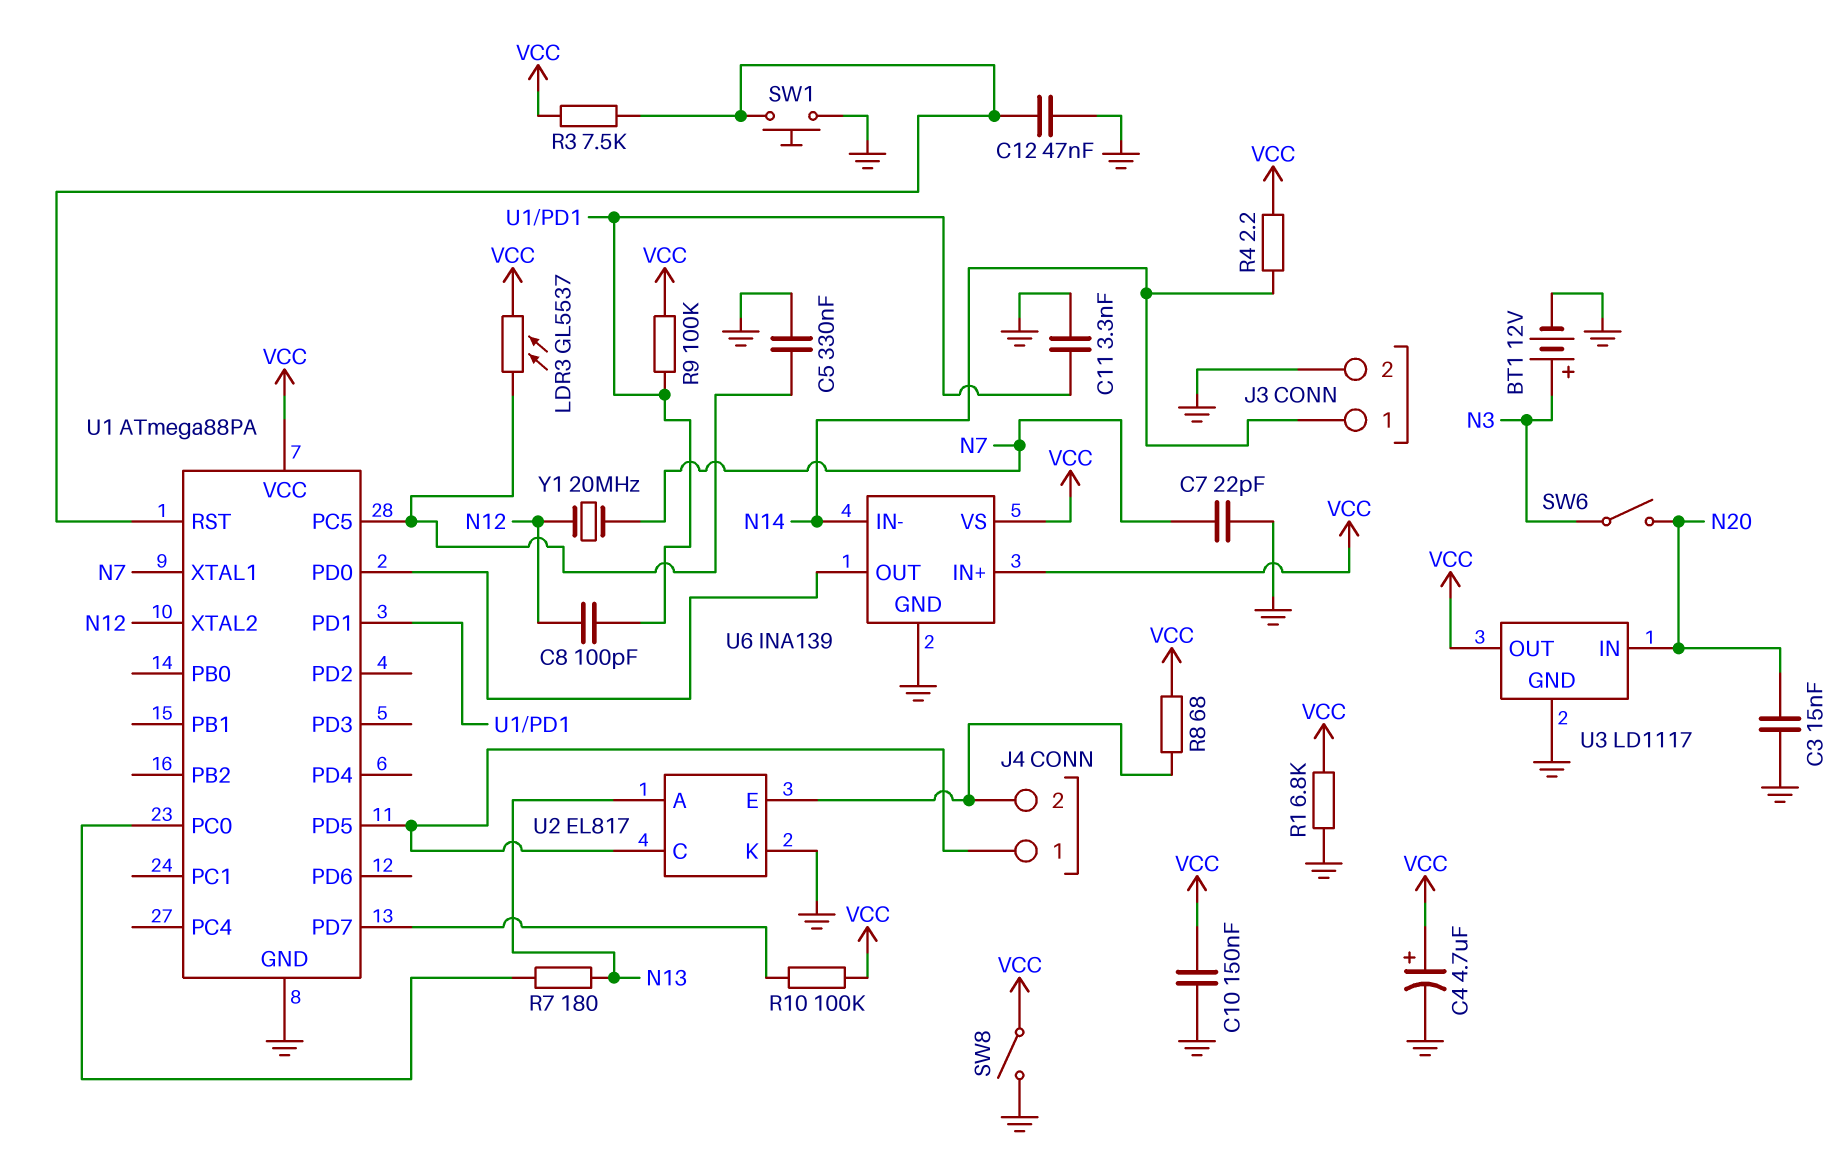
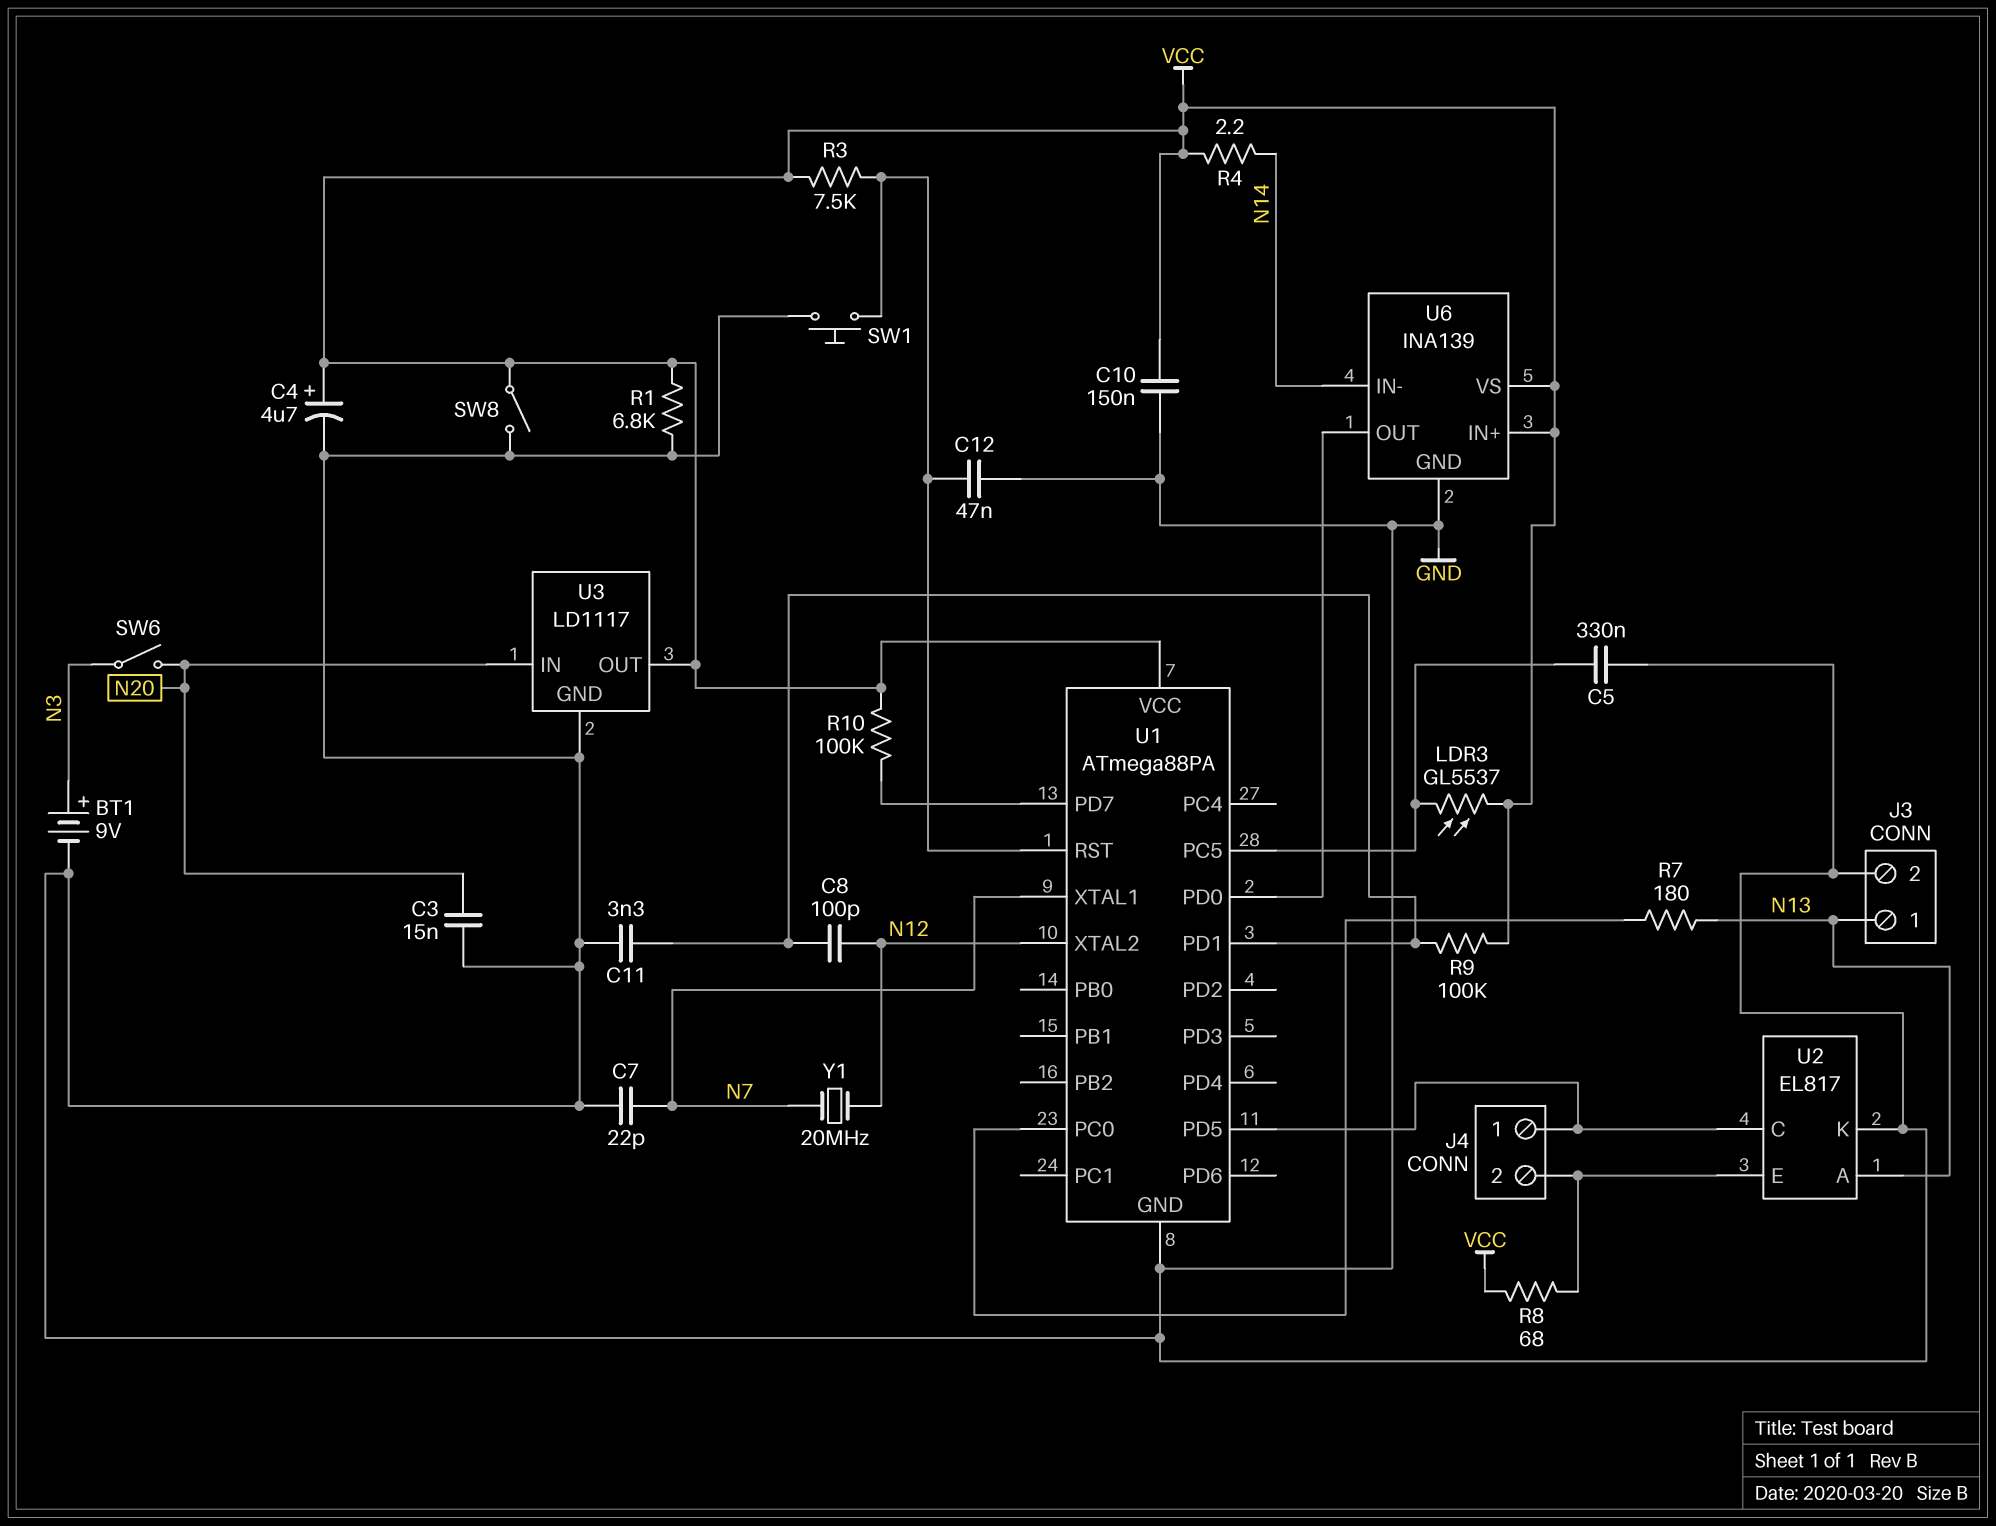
BT1: 12V (plus N3, minus GND) -> 9V (plus N3, minus GND)
J3 pin 1: N14 -> N13

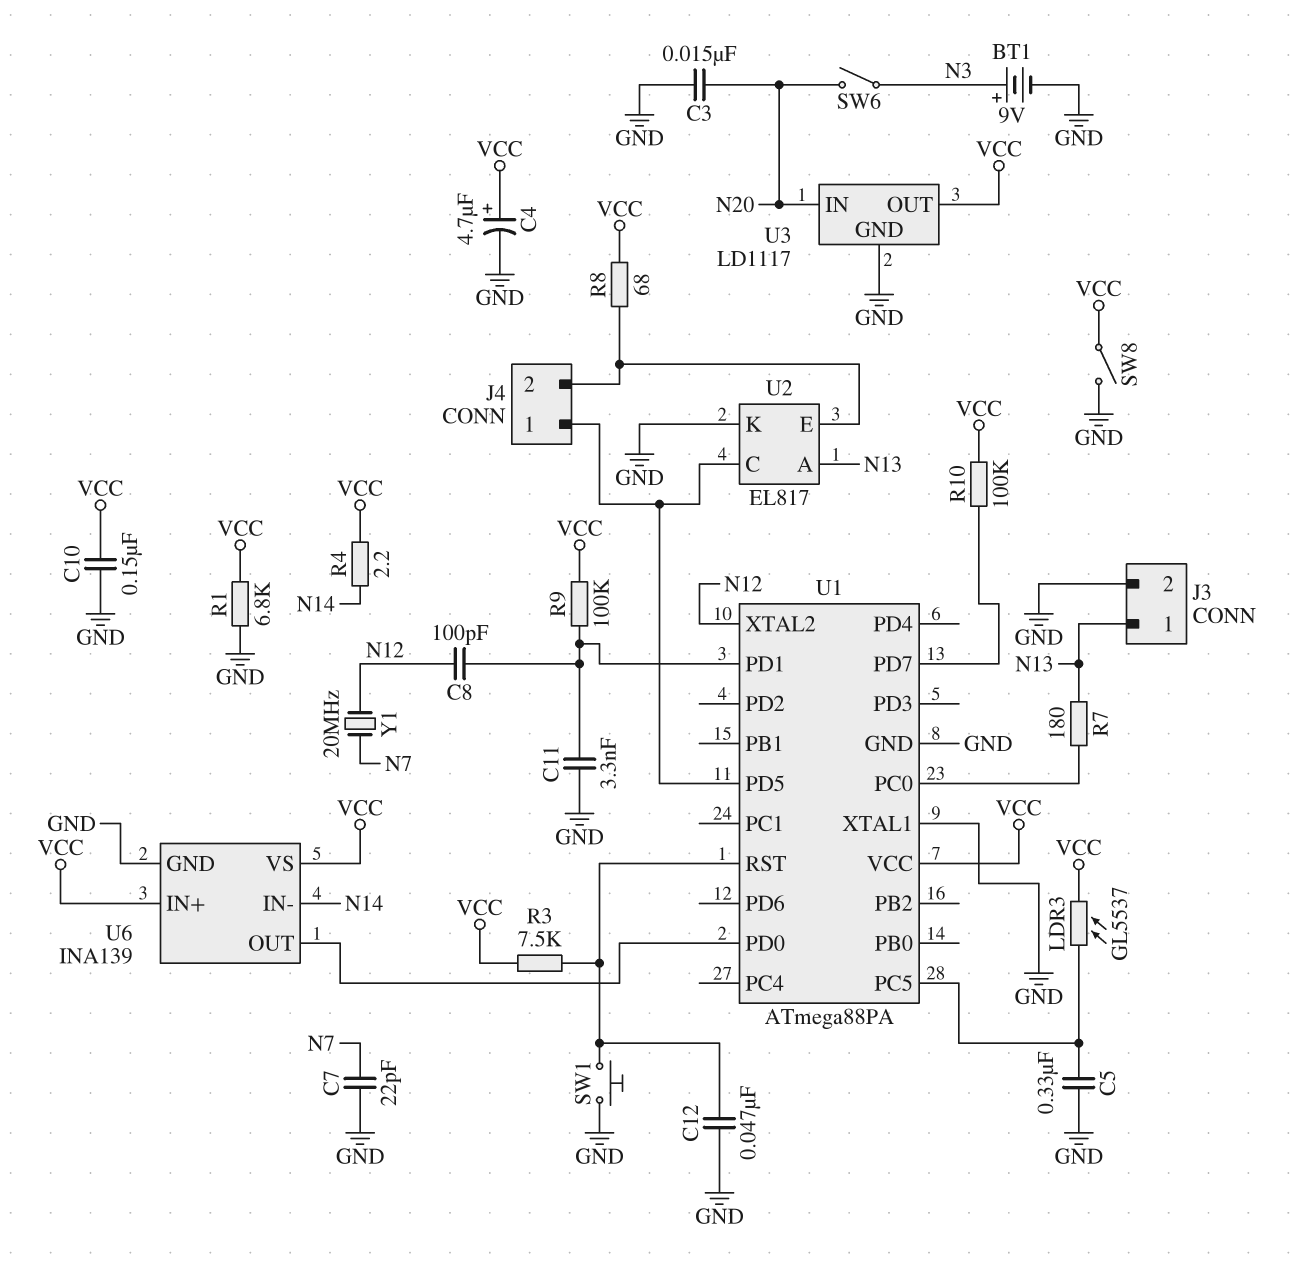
U1 pin XTAL1: N7 -> GND

